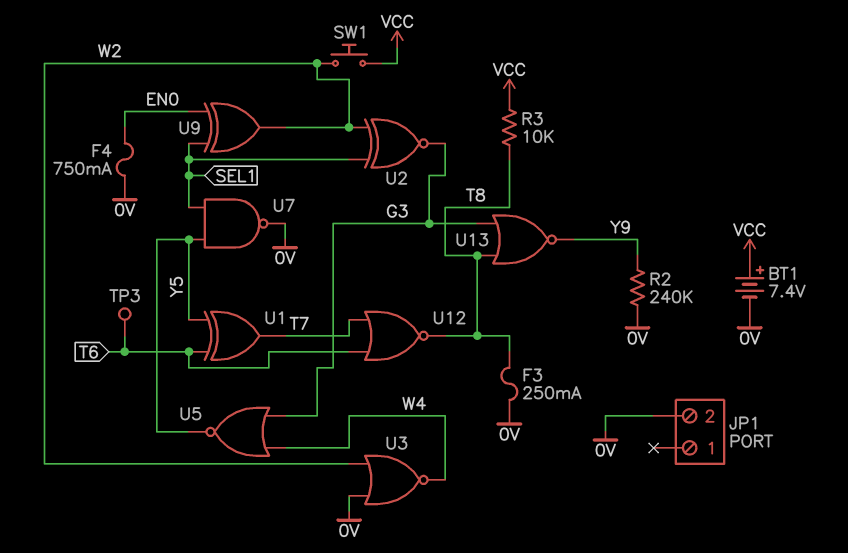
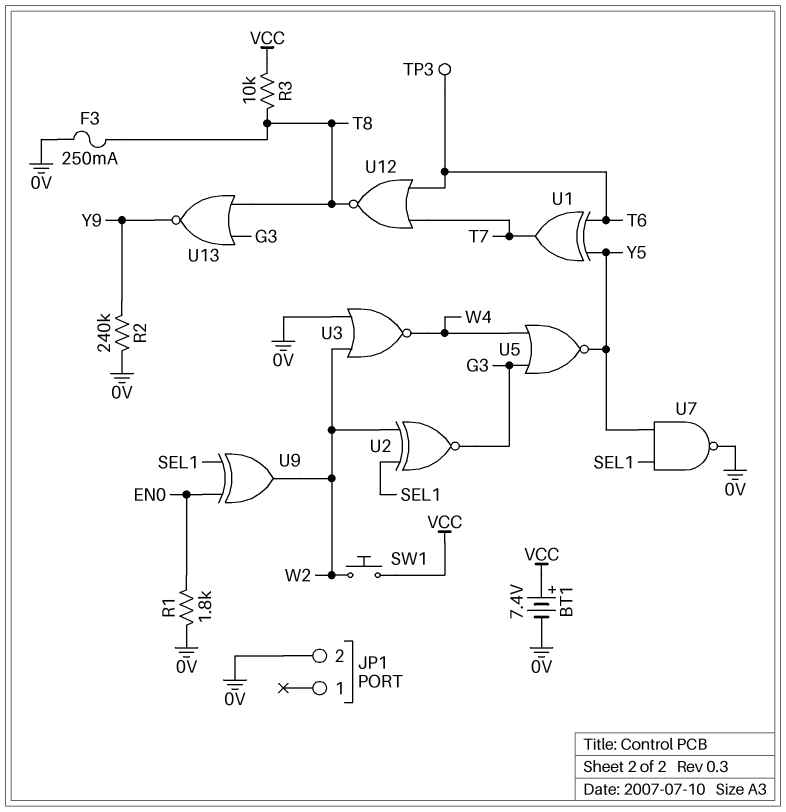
F4: 750mA (0V, EN0) -> none
R1: none -> 1.8k (0V, EN0)

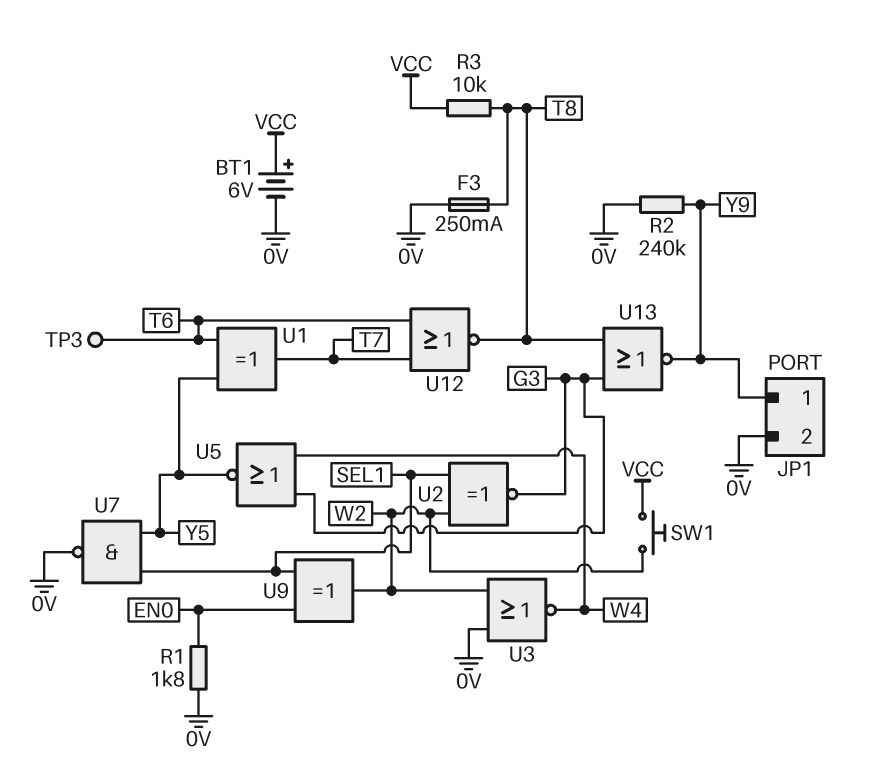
BT1: 7.4V (plus VCC, minus 0V) -> 6V (plus VCC, minus 0V)
JP1 pin 1: none -> Y9

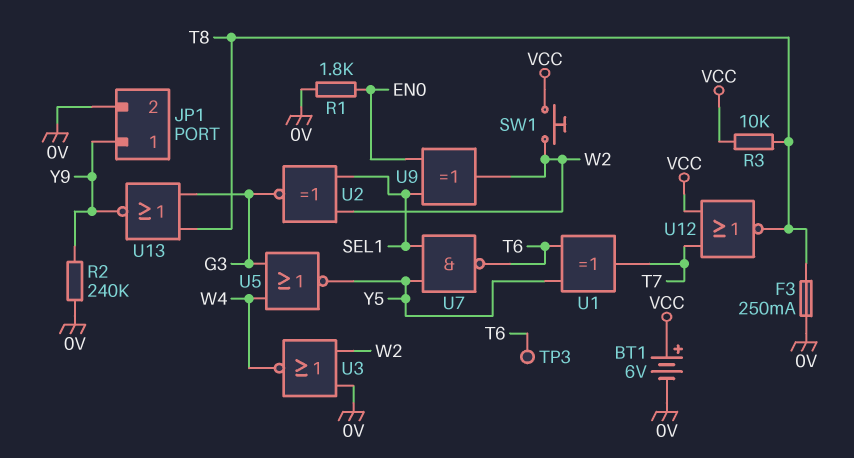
U7: NAND (in SEL1, in Y5, out 0V) -> NAND (in SEL1, in Y5, out T6)
U12: NOR (in T6, in T7, out T8) -> NOR (in T7, in VCC, out T8)

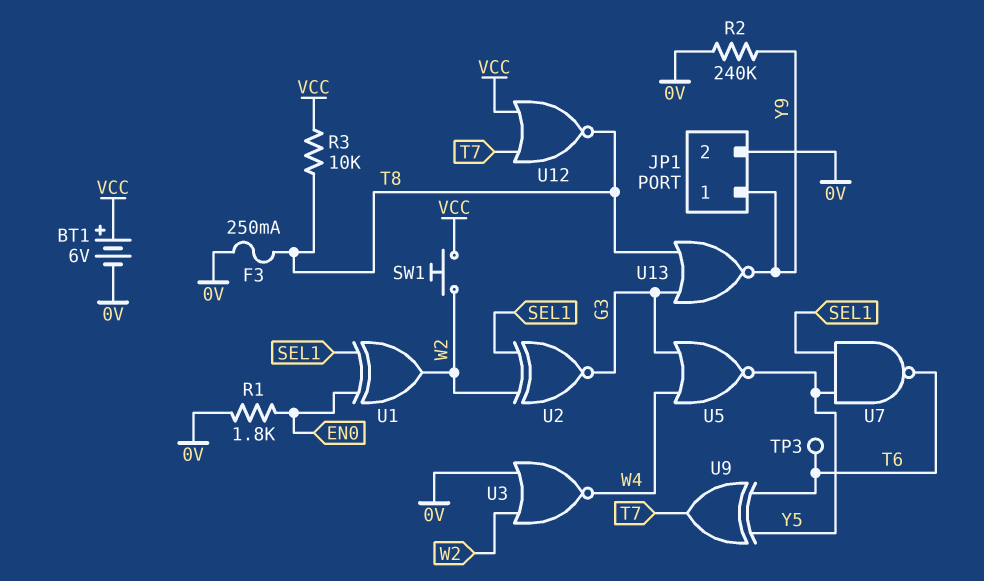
U1: XOR (in T6, in Y5, out T7) -> XOR (in EN0, in SEL1, out W2)
U9: XOR (in EN0, in SEL1, out W2) -> XOR (in T6, in Y5, out T7)

